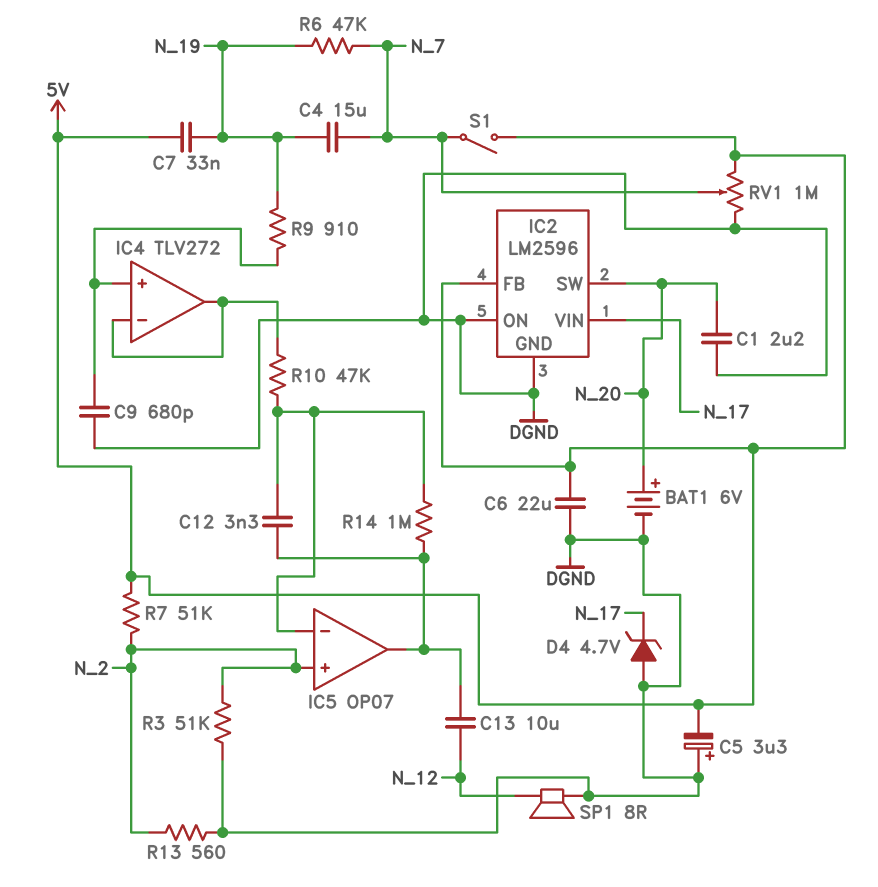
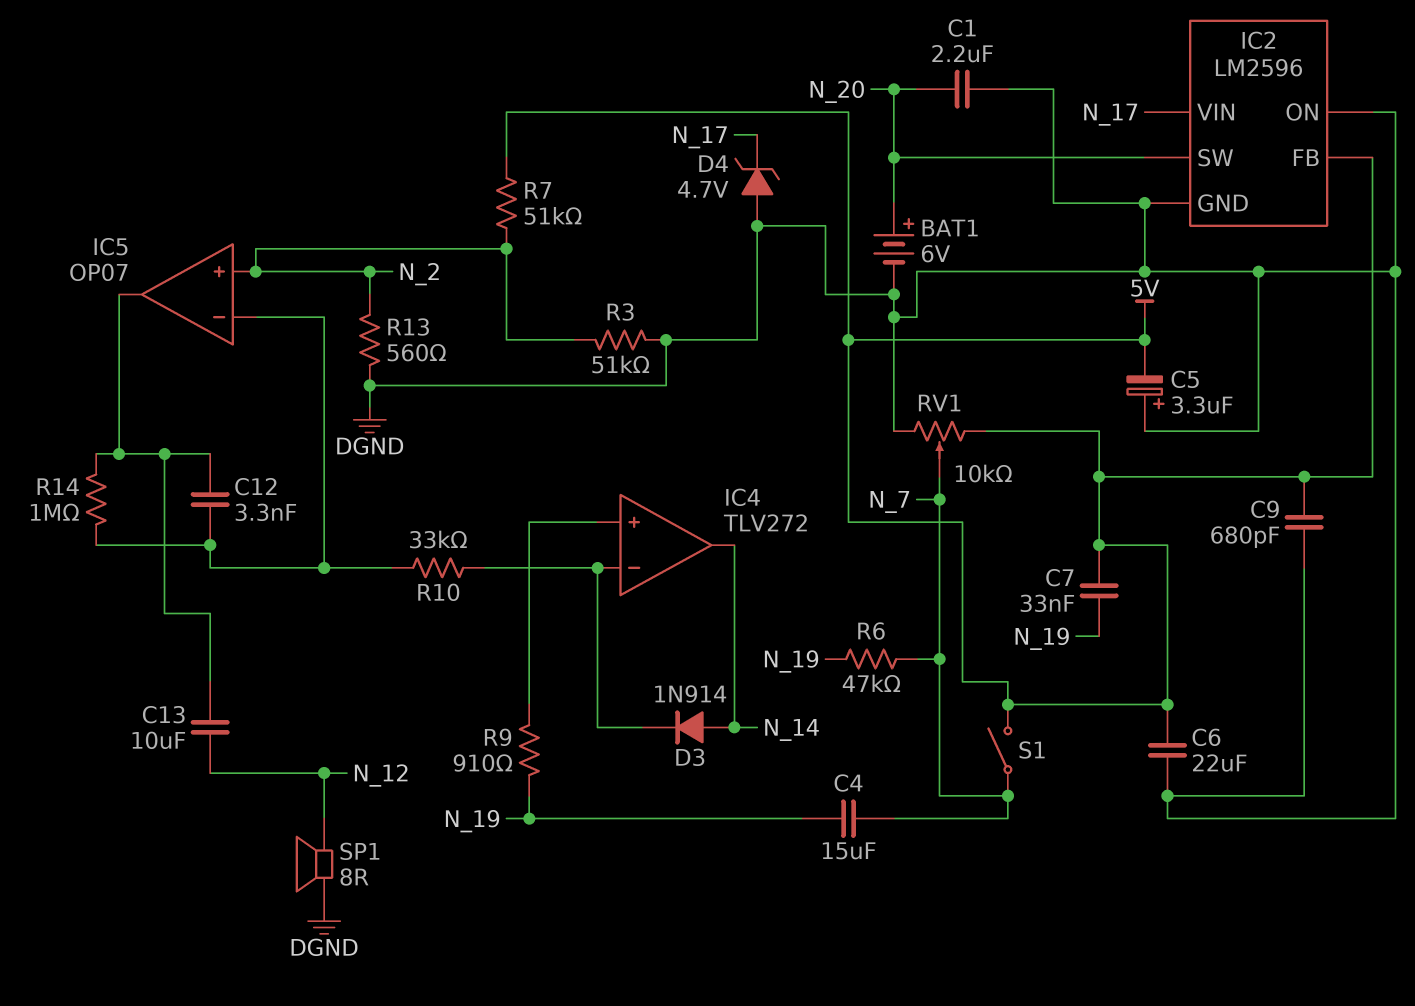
C9: 680pF (DGND, IC4/in+) -> 680pF (5V, DGND)
D3: none -> diode 1N914 (A N_14, K IC4/in-)
IC4 pin out: IC4/in- -> N_14
R10: 47k (IC4/in-, IC5/in-) -> 33k (IC4/in-, IC5/in-)
RV1: 1M (5V, DGND, wiper N_7) -> 10k (5V, DGND, wiper N_7)

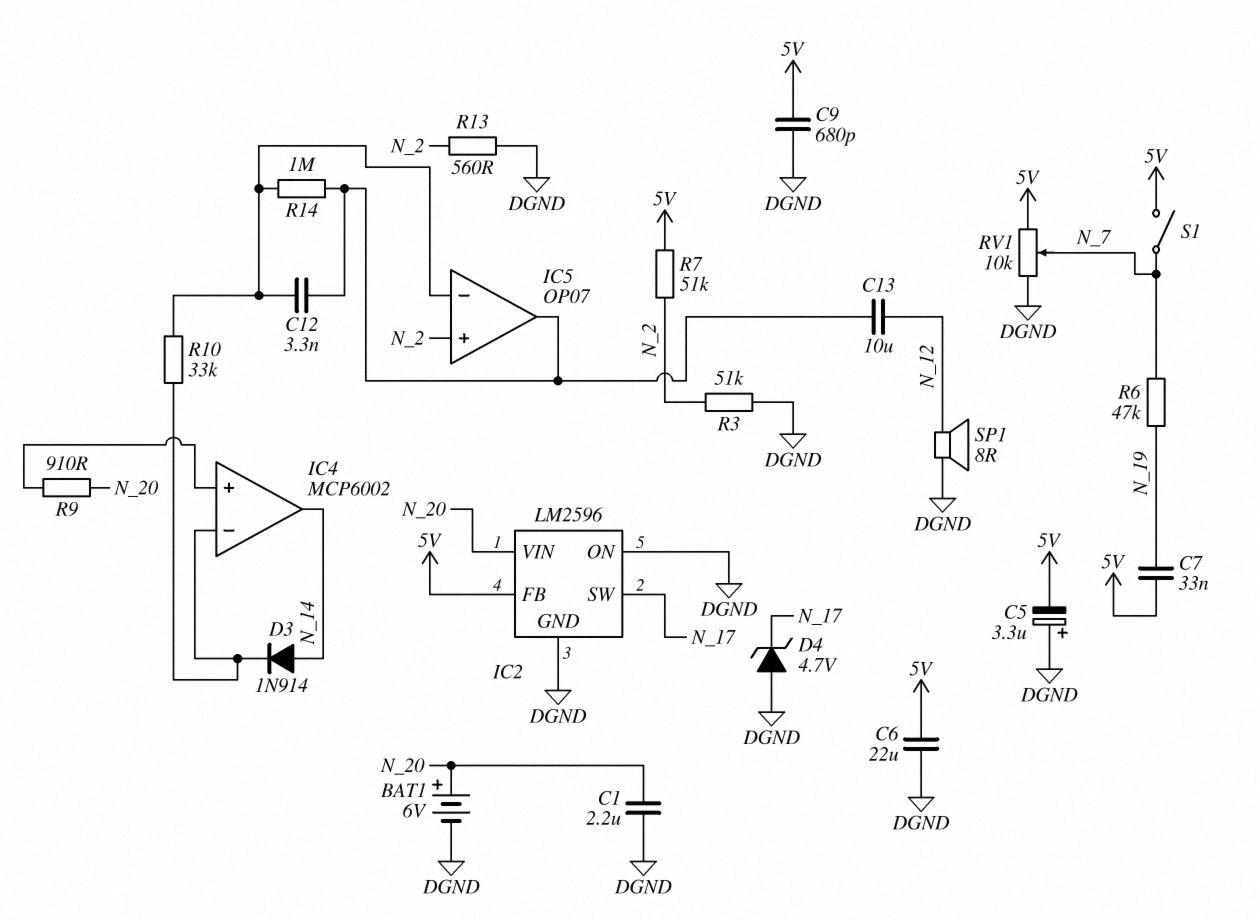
C4: 15uF (N_7, N_19) -> none
IC2 pin SW: N_20 -> N_17
IC2 pin VIN: N_17 -> N_20
IC4: TLV272 -> MCP6002
R9: 910 (IC4/in+, N_19) -> 910 (IC4/in+, N_20)

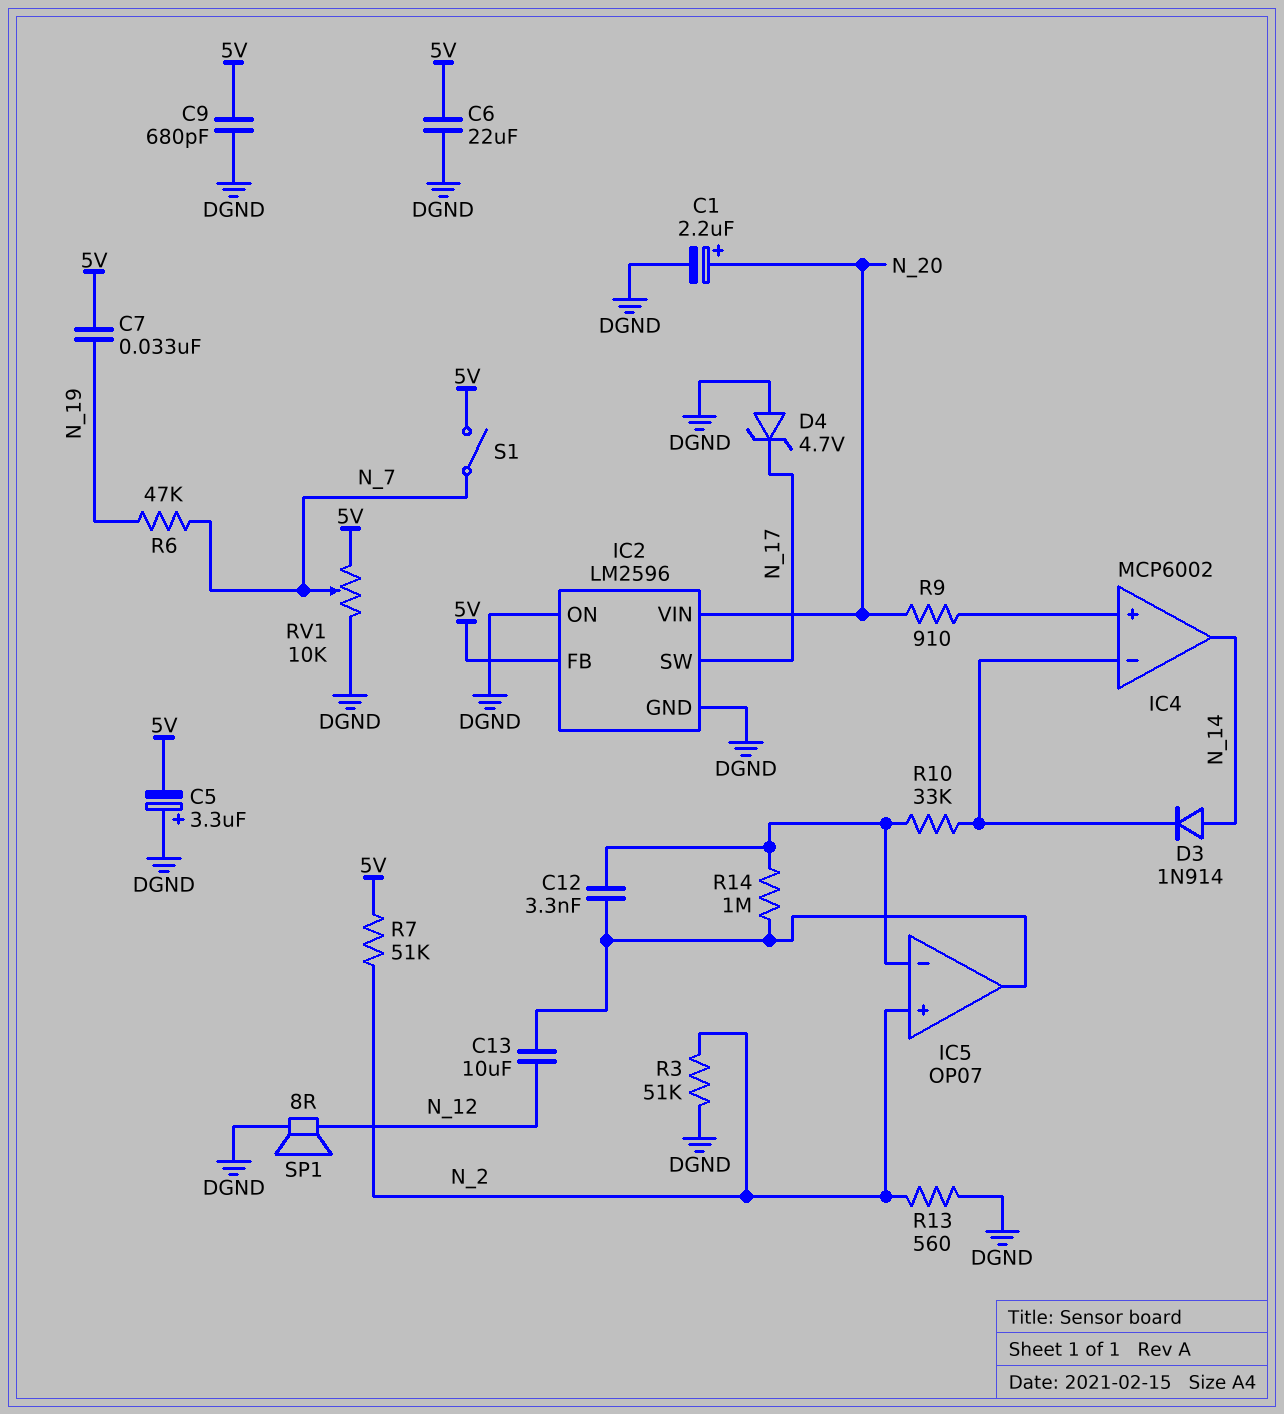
BAT1: 6V (plus N_20, minus DGND) -> none
C1: 2.2uF (DGND, N_20) -> 2.2uF (plus N_20, minus DGND)

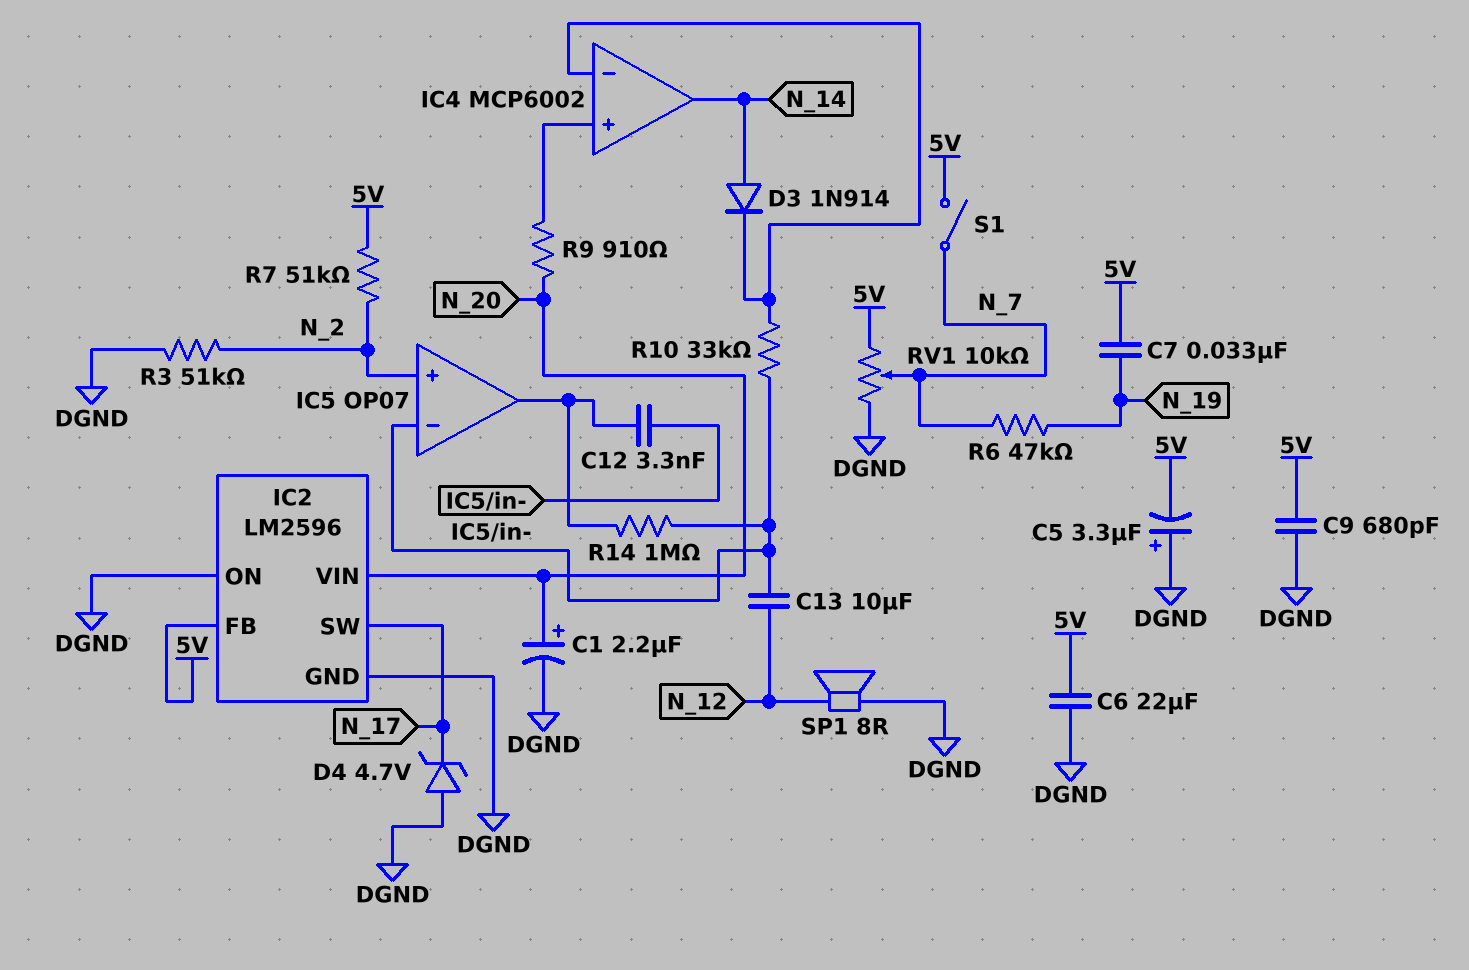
C13: 10uF (IC5/out, N_12) -> 10uF (IC5/in-, N_12)
R13: 560 (DGND, N_2) -> none

